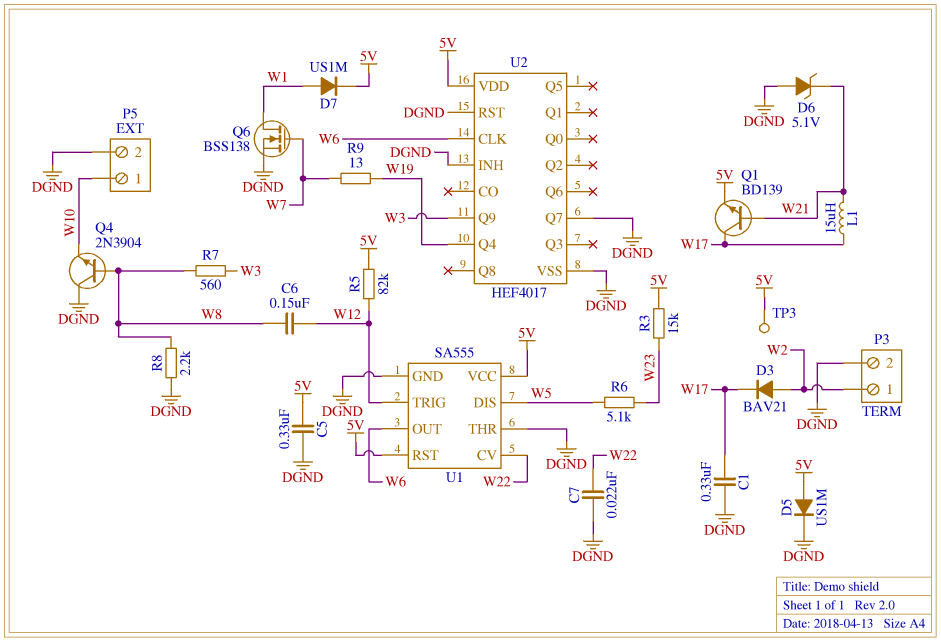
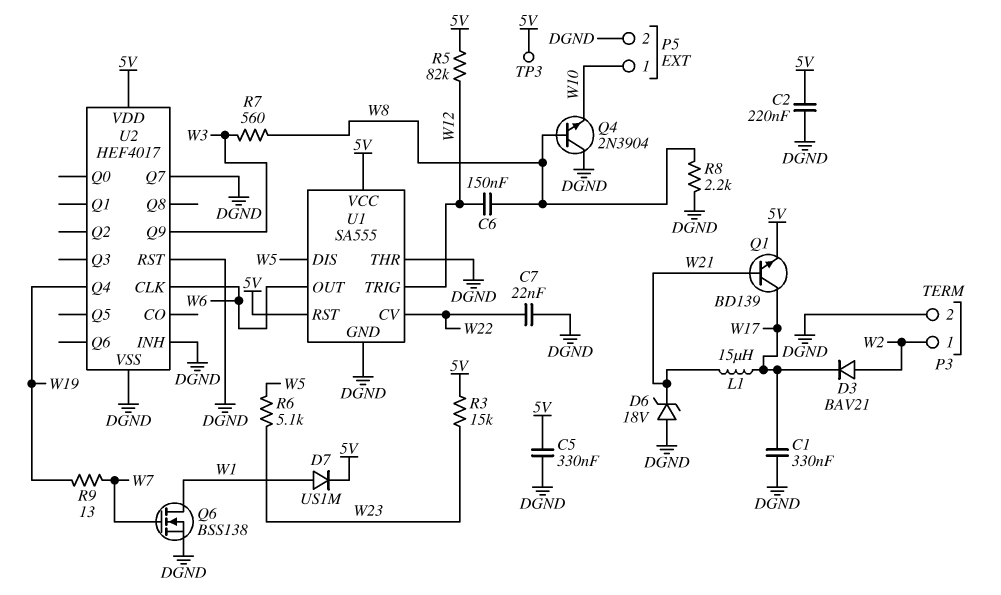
C2: none -> 220nF (5V, DGND)
D5: diode US1M (A 5V, K DGND) -> none
D6: zener 5.1V (A DGND, K W21) -> zener 18V (A DGND, K W21)

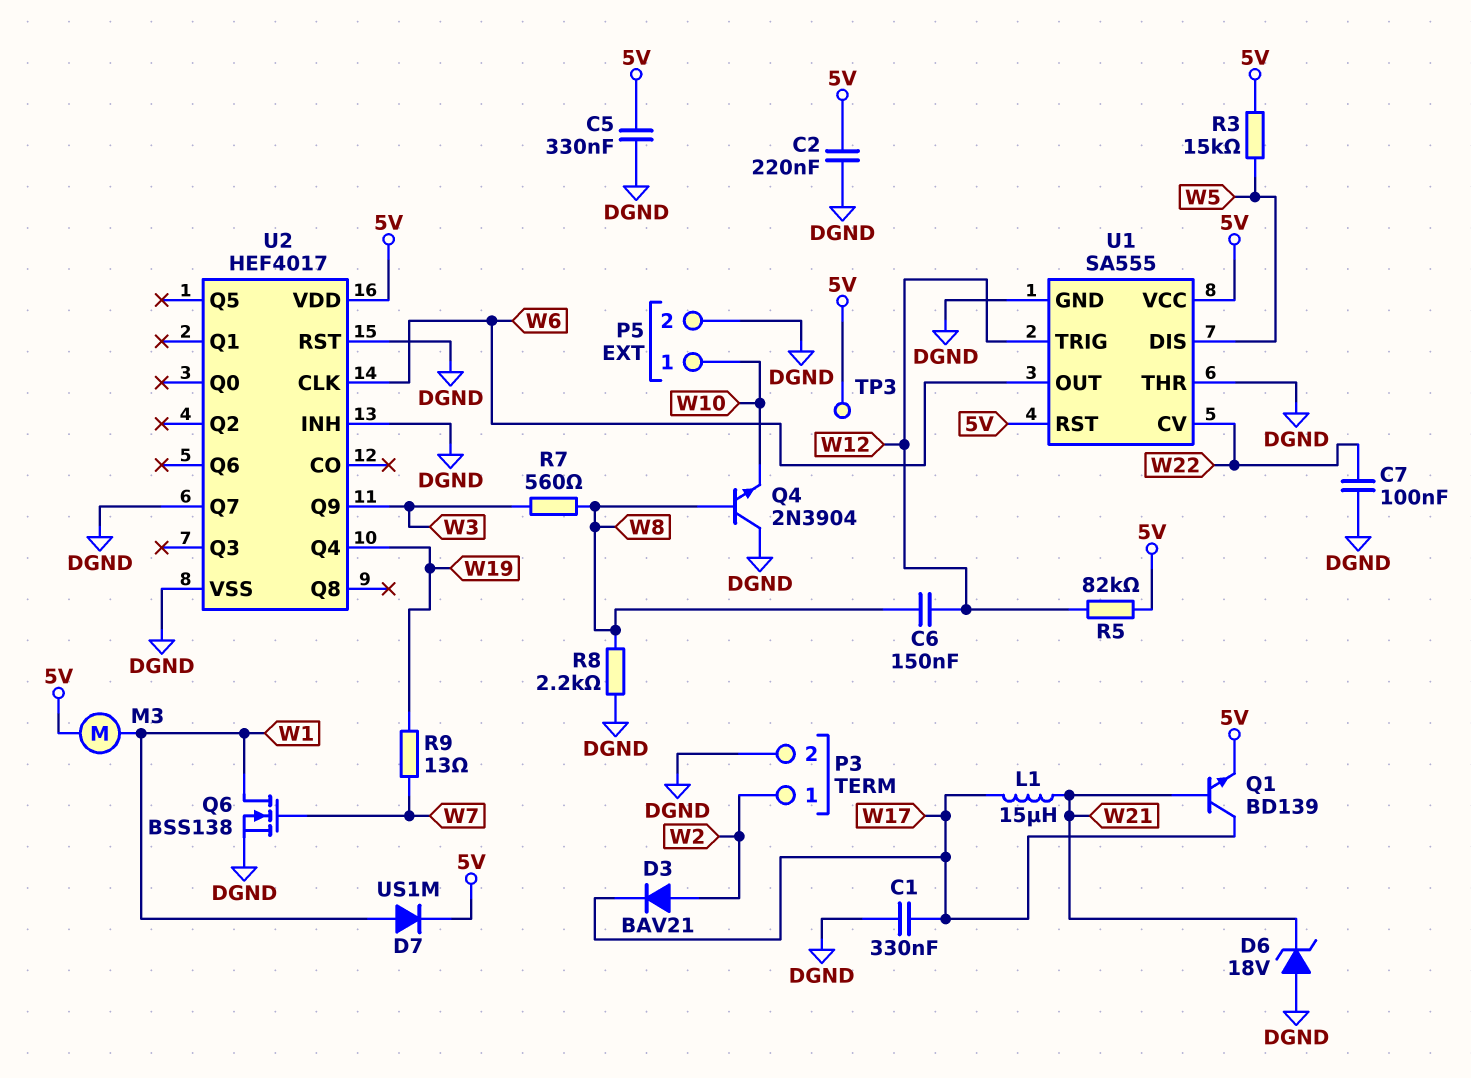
C7: 22nF (DGND, W22) -> 100nF (DGND, W22)
M3: none -> motor (5V, W1)
R3: 15k (5V, W23) -> 15k (5V, W5)
R6: 5.1k (W5, W23) -> none

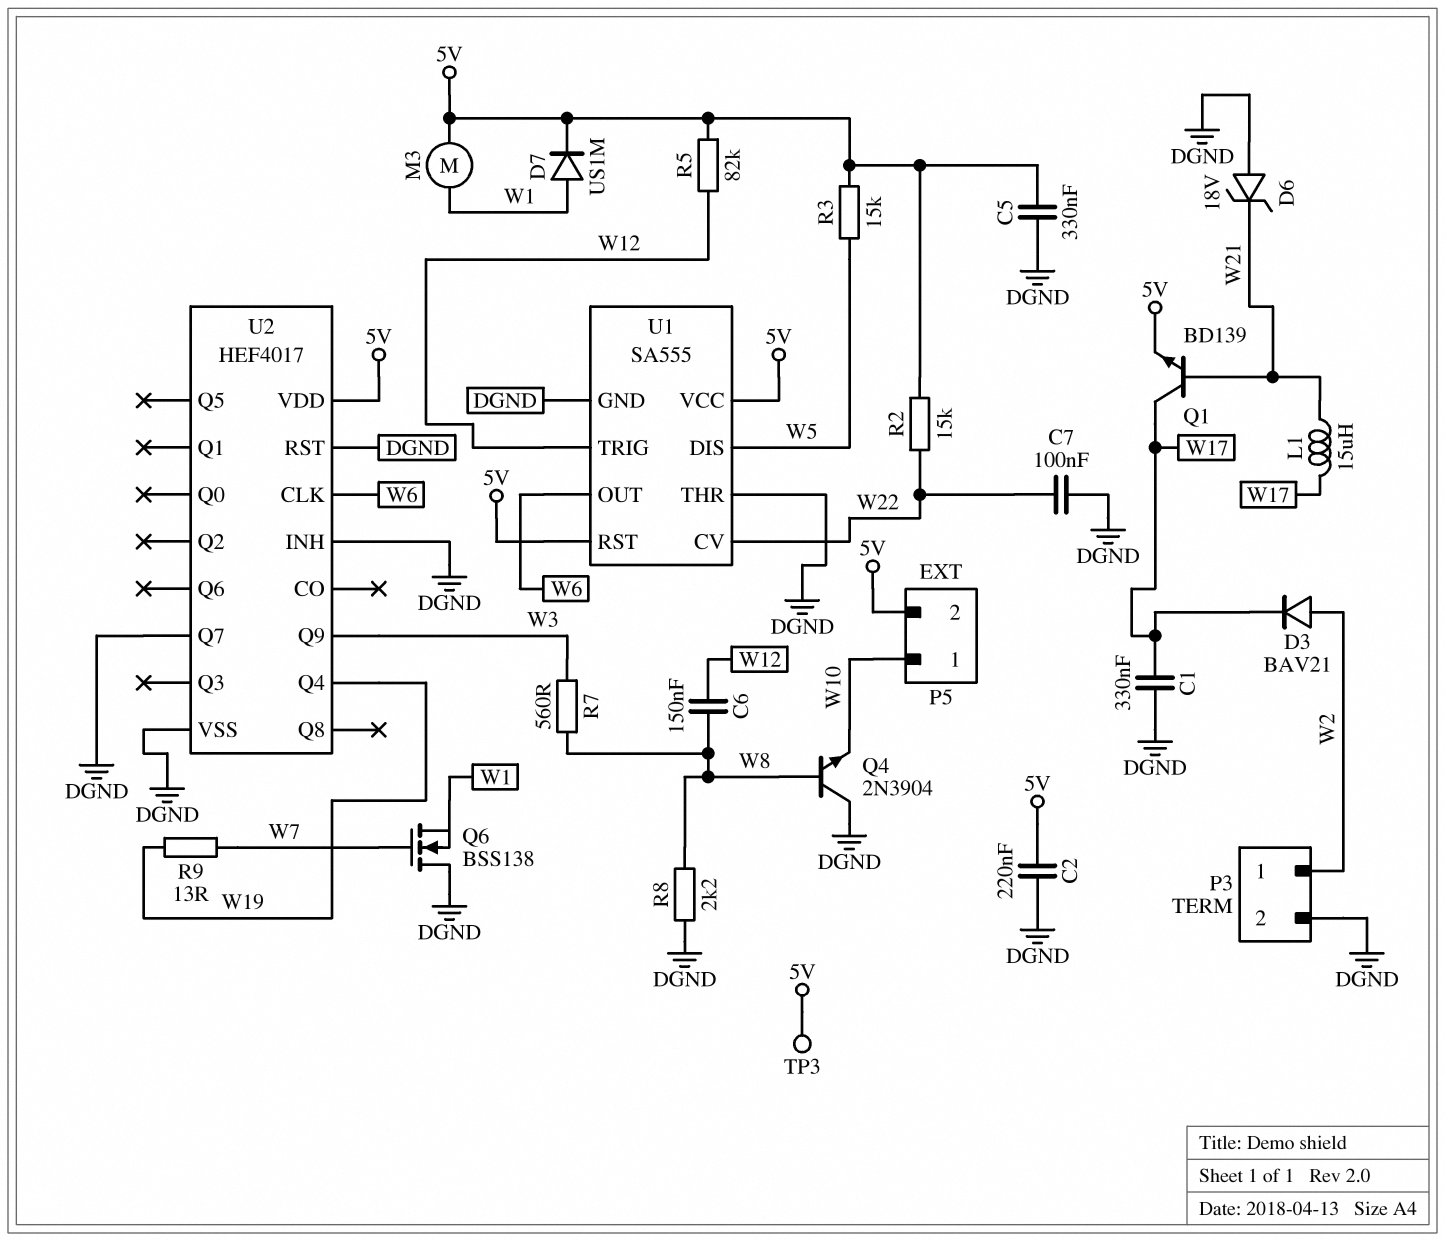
P5 pin 2: DGND -> 5V
Q6: NMOS BSS138 (G W7, D W1, S DGND) -> NMOS BSS138 (G W7, D DGND, S W1)
R2: none -> 15k (5V, W22)

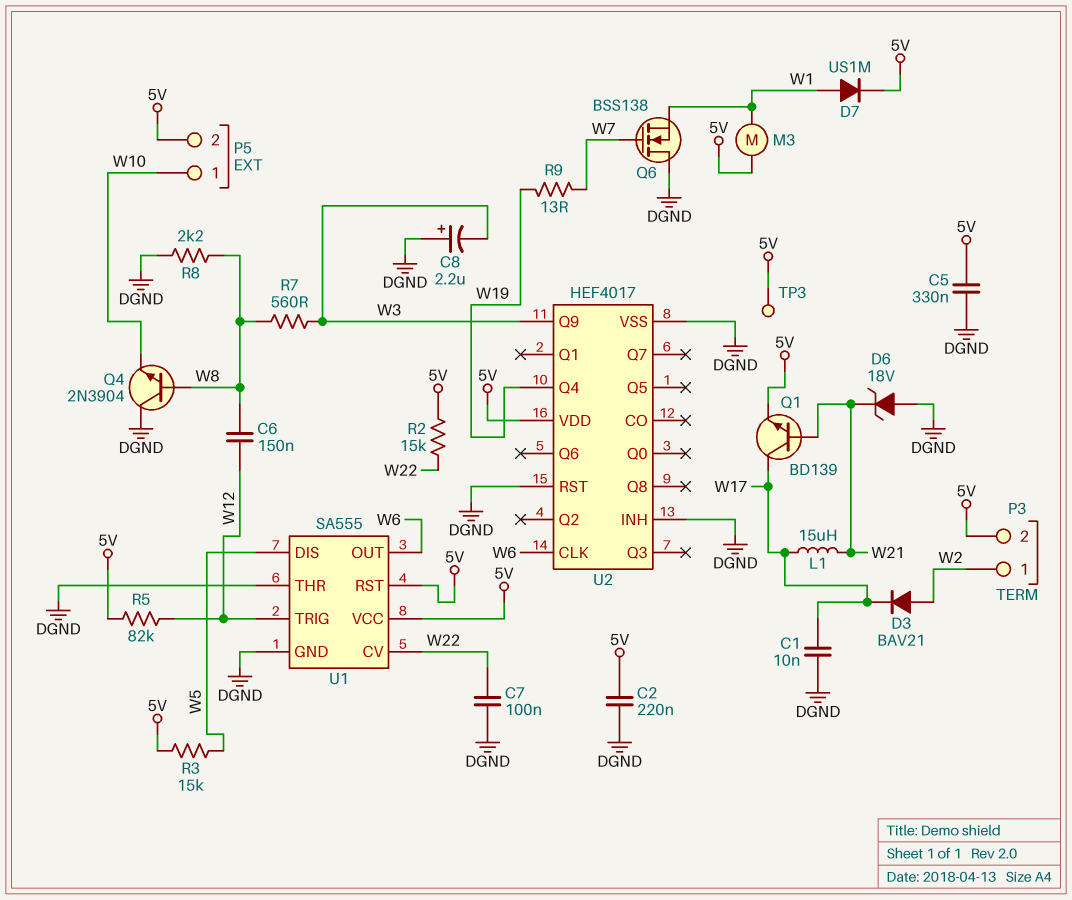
C1: 330nF (DGND, W17) -> 10nF (DGND, W17)
C8: none -> 2.2uF (plus DGND, minus W3)
P3 pin 2: DGND -> 5V
U2 pin Q7: DGND -> none

